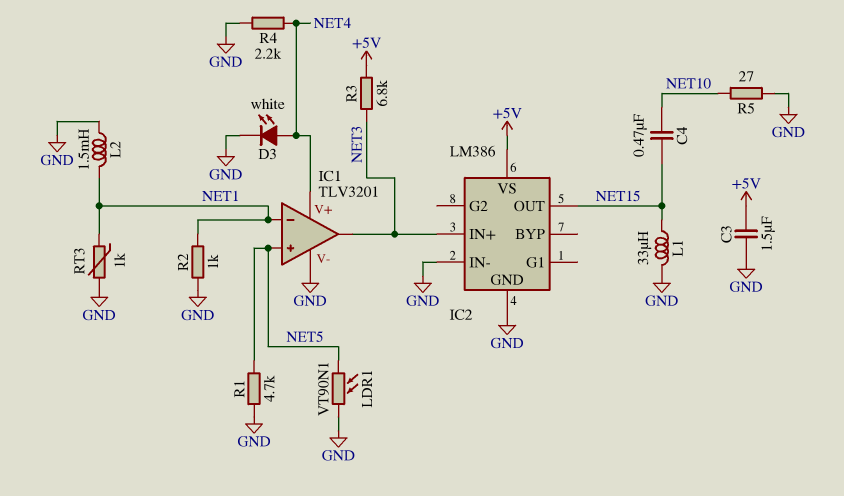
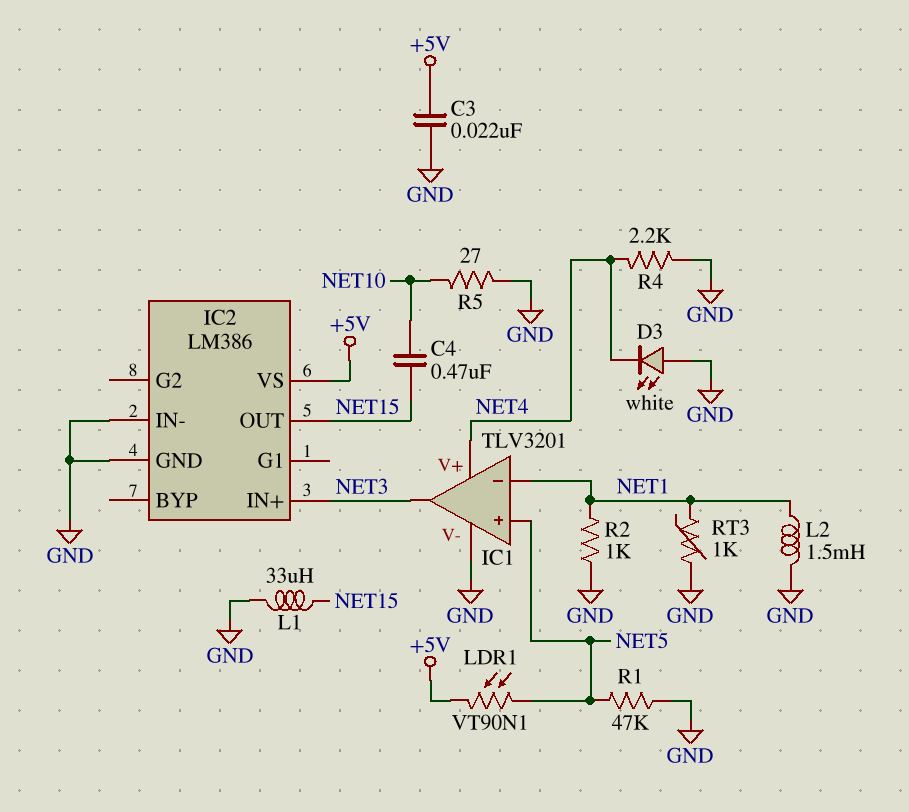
C3: 1.5uF (+5V, GND) -> 22nF (+5V, GND)
D3: LED white (A NET4, K GND) -> LED white (A GND, K NET4)
LDR1: VT90N1 (GND, NET5) -> VT90N1 (+5V, NET5)
R1: 4.7k (GND, NET5) -> 47k (GND, NET5)
R3: 6.8k (+5V, NET3) -> none

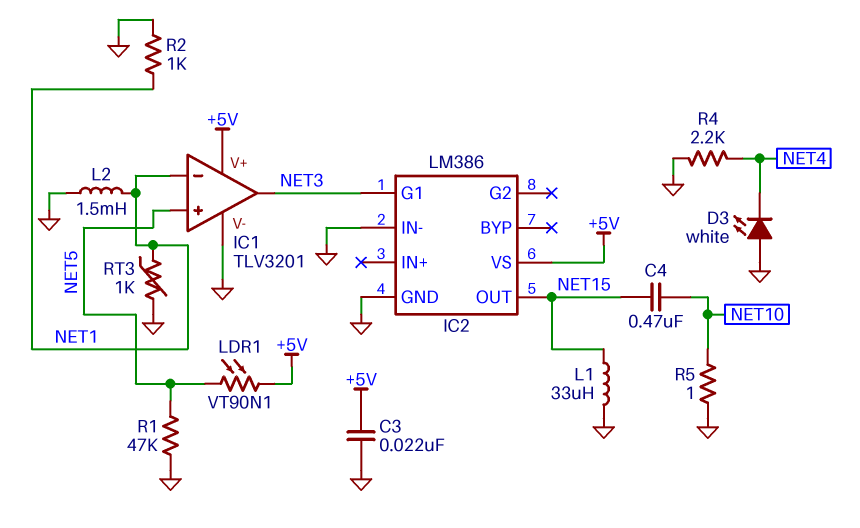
IC1 pin V+: NET4 -> +5V
IC2 pin G1: none -> NET3
IC2 pin IN+: NET3 -> none
R5: 27 (GND, NET10) -> 1 (GND, NET10)

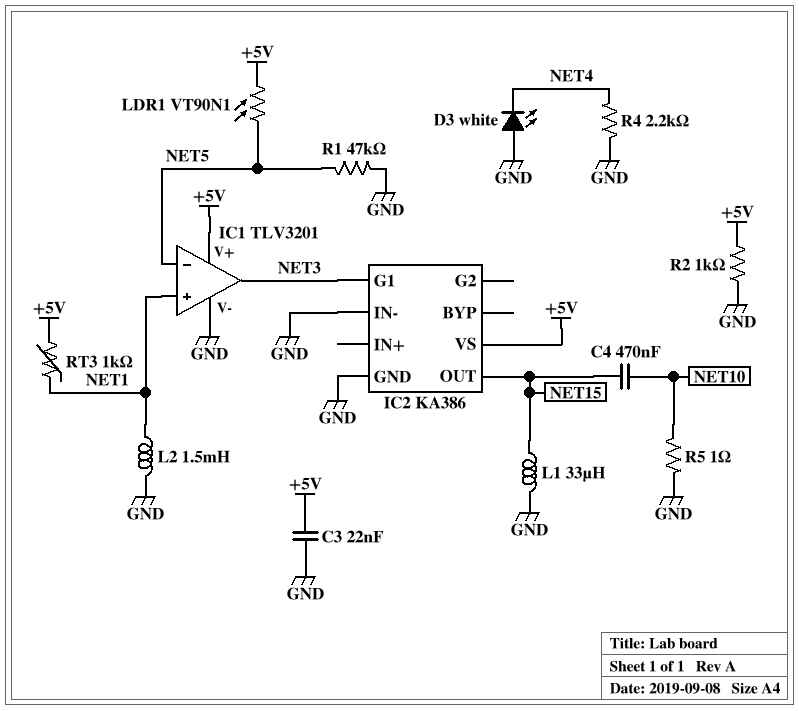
IC1 pin in+: NET5 -> NET1
IC1 pin in-: NET1 -> NET5
IC2: LM386 -> KA386
R2: 1k (GND, NET1) -> 1k (+5V, GND)
RT3: 1k (GND, NET1) -> 1k (+5V, NET1)

